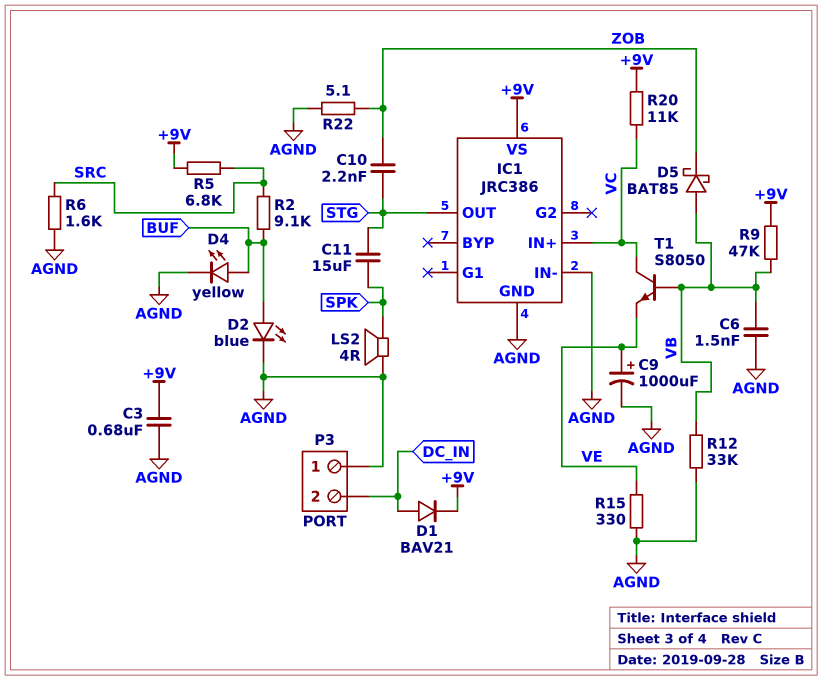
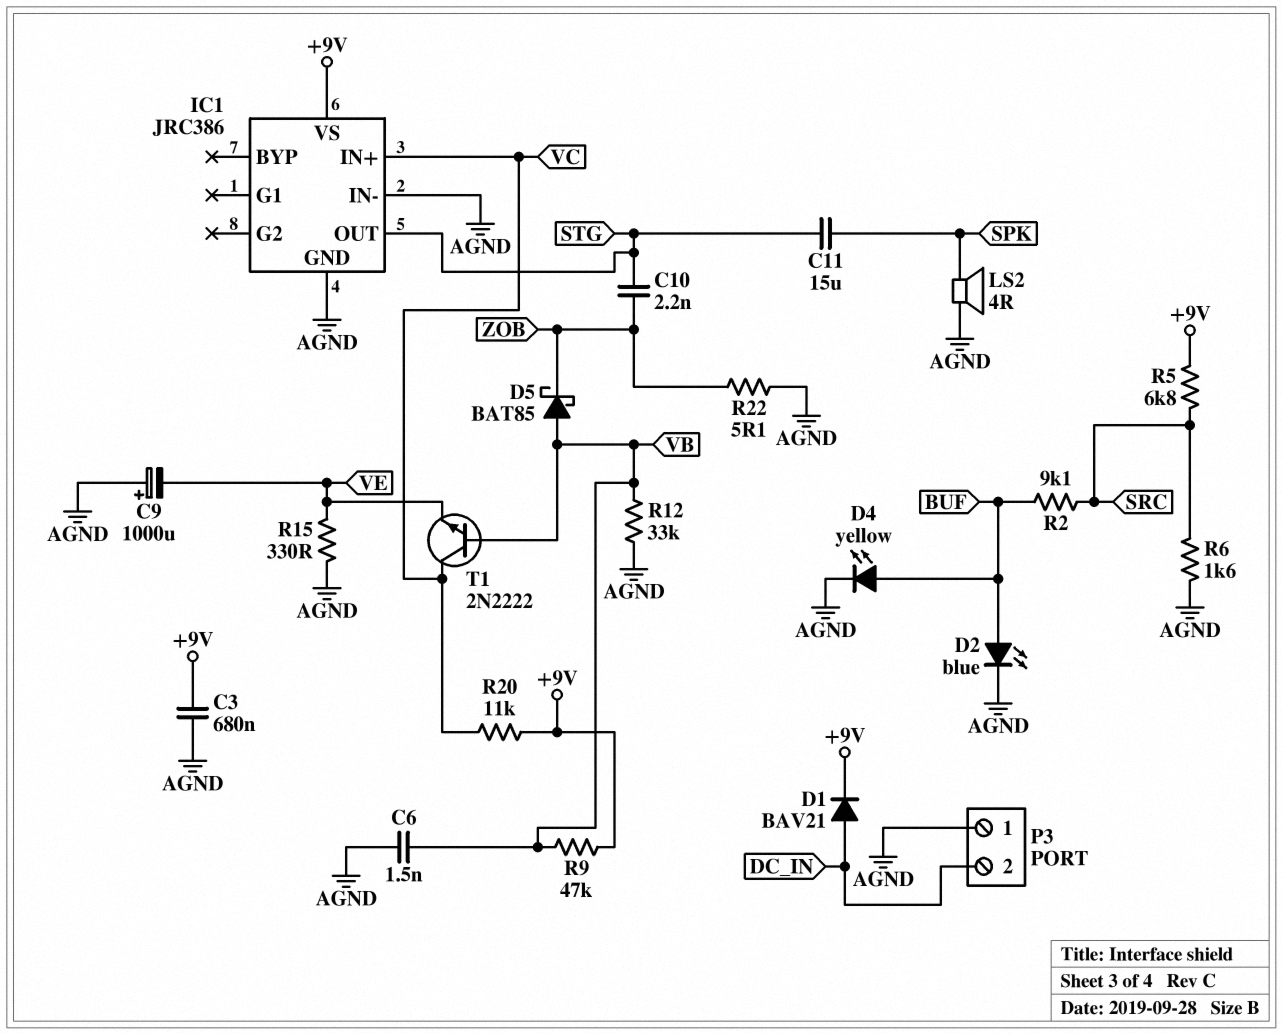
C9: 1000uF (plus VE, minus AGND) -> 1000uF (plus AGND, minus VE)
T1: NPN S8050 (B VB, C VC, E VE) -> NPN 2N2222 (B VB, C VC, E VE)

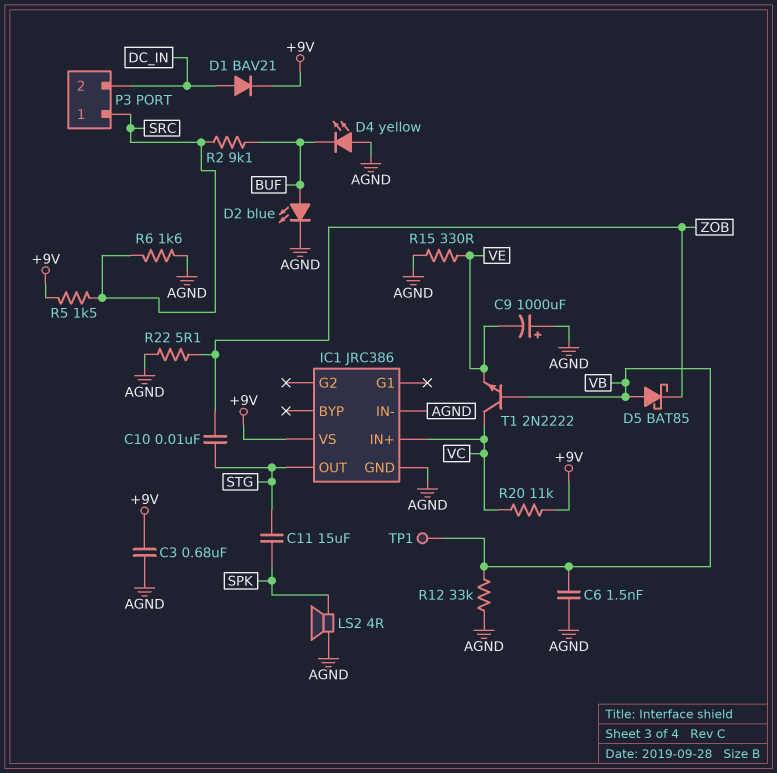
C10: 2.2nF (STG, ZOB) -> 10nF (STG, ZOB)
D4: LED yellow (A BUF, K AGND) -> LED yellow (A AGND, K BUF)
P3 pin 1: AGND -> SRC
R5: 6.8k (+9V, SRC) -> 1.5k (+9V, SRC)
R9: 47k (+9V, VB) -> none
TP1: none -> test point (VB)

